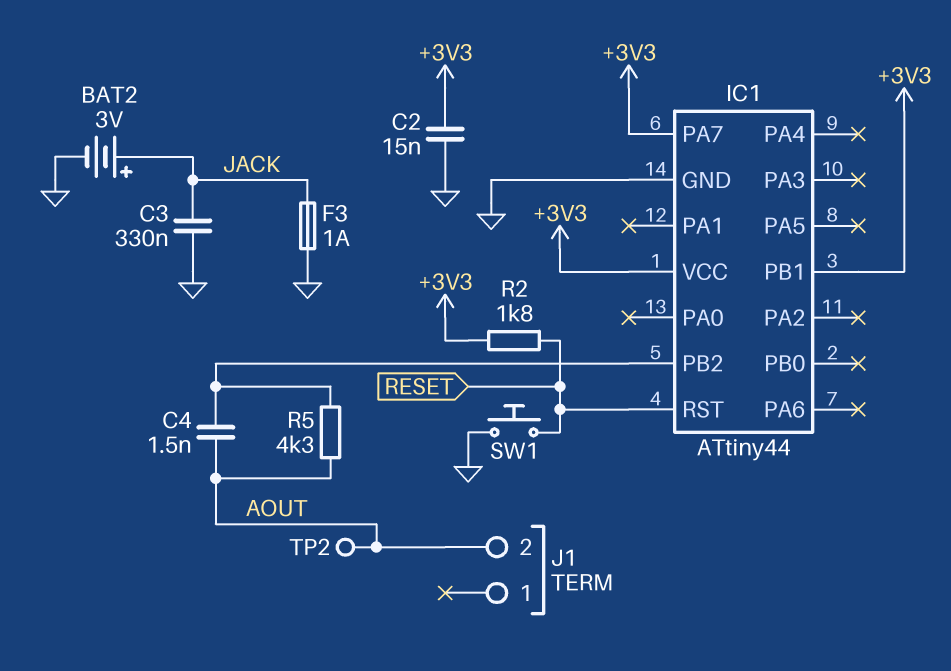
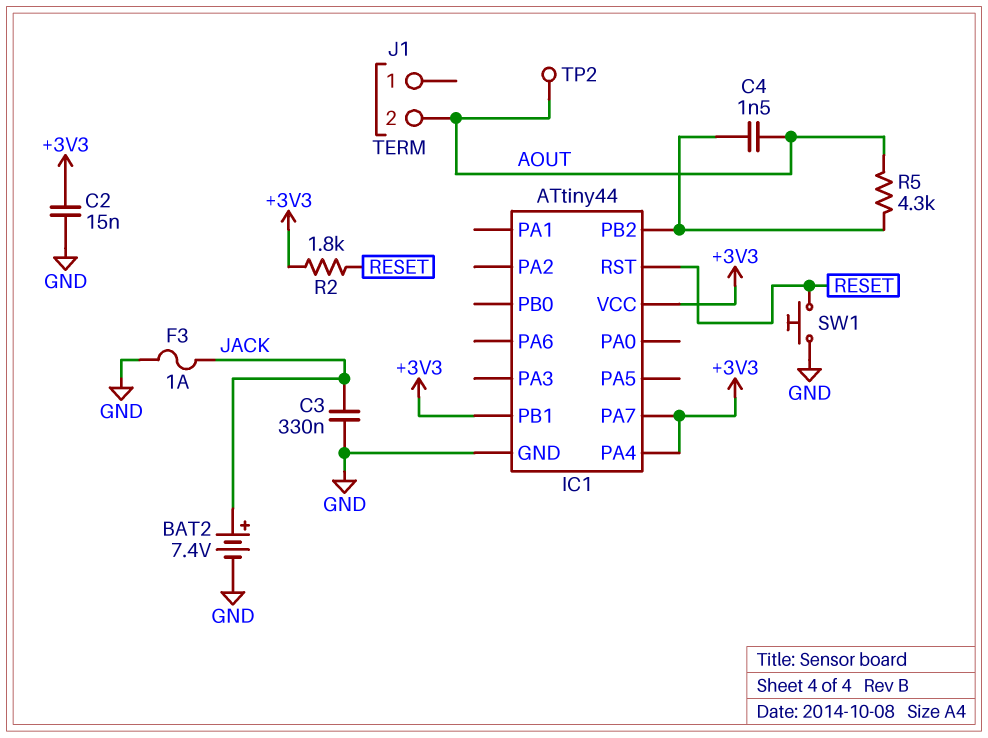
BAT2: 3V (plus JACK, minus GND) -> 7.4V (plus JACK, minus GND)
IC1 pin PA4: none -> +3V3

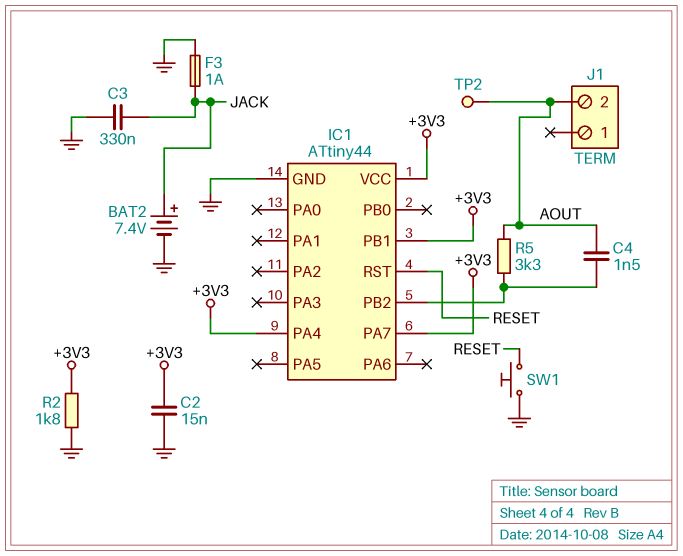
R2: 1.8k (+3V3, RESET) -> 1.8k (+3V3, GND)
R5: 4.3k (AOUT, IC1/PB2) -> 3.3k (AOUT, IC1/PB2)

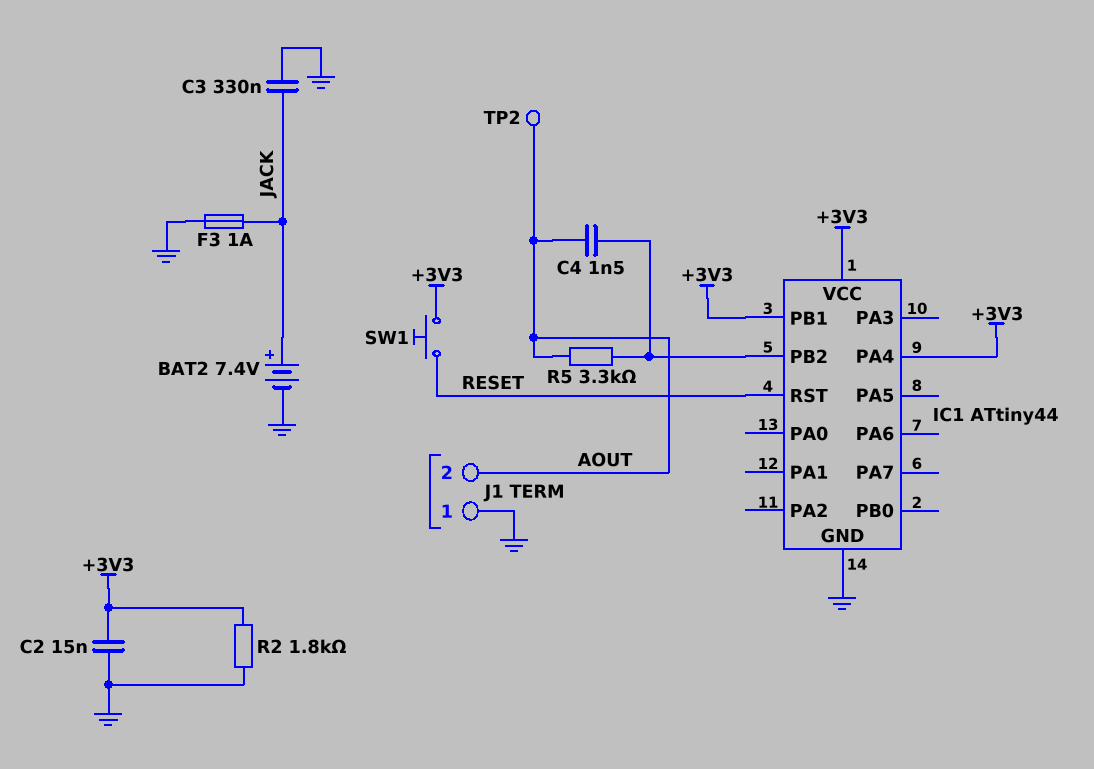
IC1 pin PA7: +3V3 -> none
J1 pin 1: none -> GND
SW1: button (GND, RESET) -> button (+3V3, RESET)

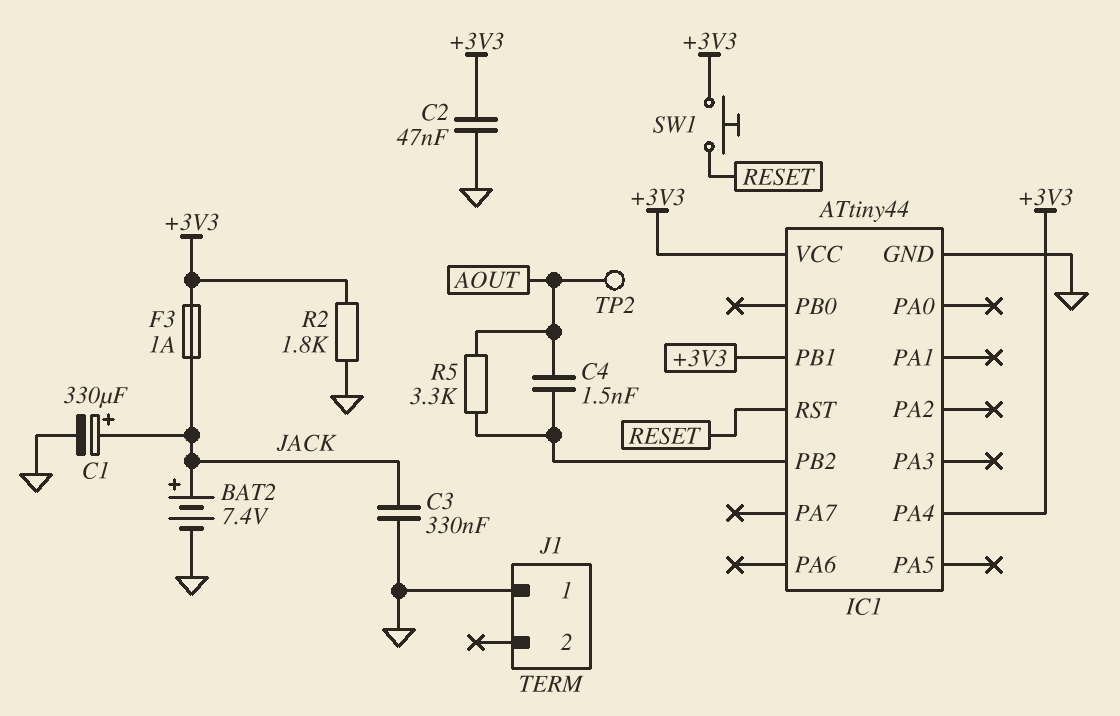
C1: none -> 330uF (plus JACK, minus GND)
C2: 15nF (+3V3, GND) -> 47nF (+3V3, GND)
F3: 1A (GND, JACK) -> 1A (+3V3, JACK)
J1 pin 2: AOUT -> none

